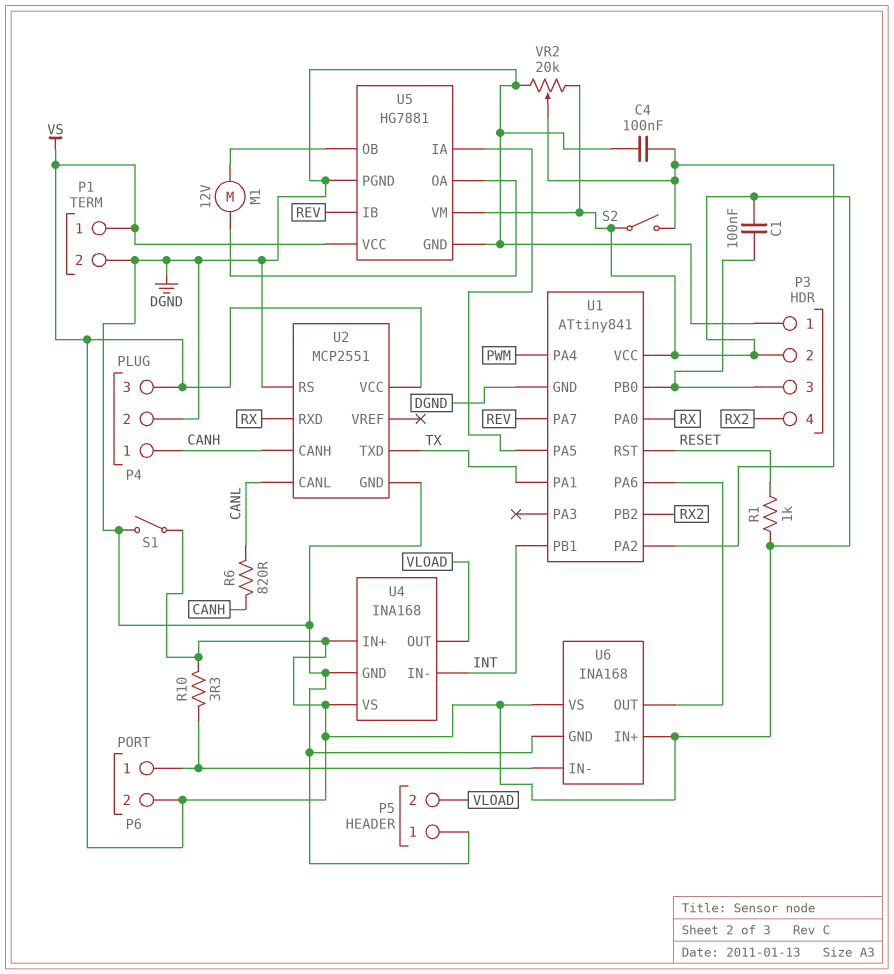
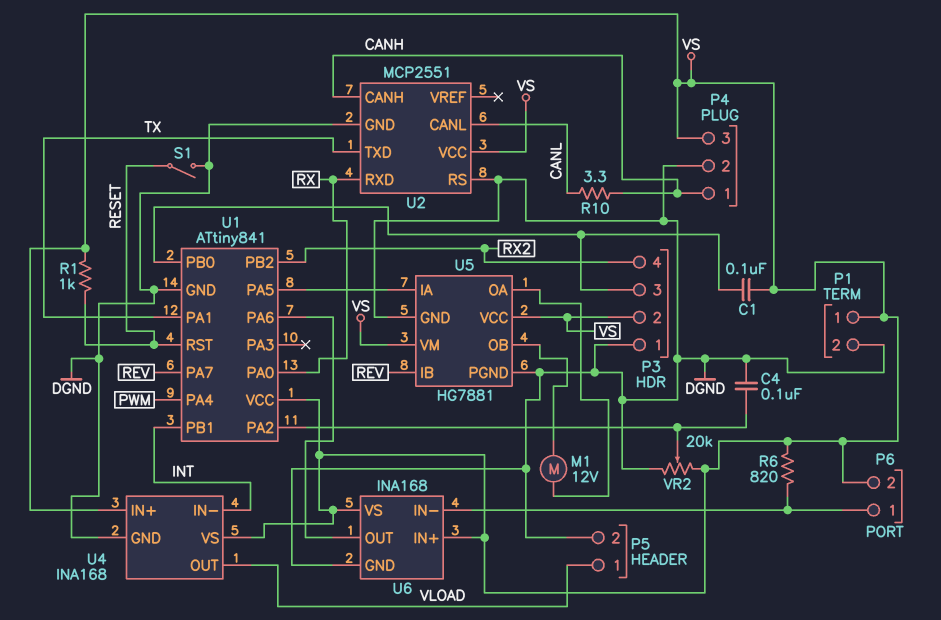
P5 pin 1: DGND -> VLOAD
P5 pin 2: VLOAD -> DGND
R6: 820 (CANH, CANL) -> 820 (P6/1, VS)
R10: 3.3 (P6/1, VS) -> 3.3 (CANH, CANL)
S1: switch (DGND, VS) -> switch (DGND, RESET)
S2: switch (U1/PA2, VS) -> none

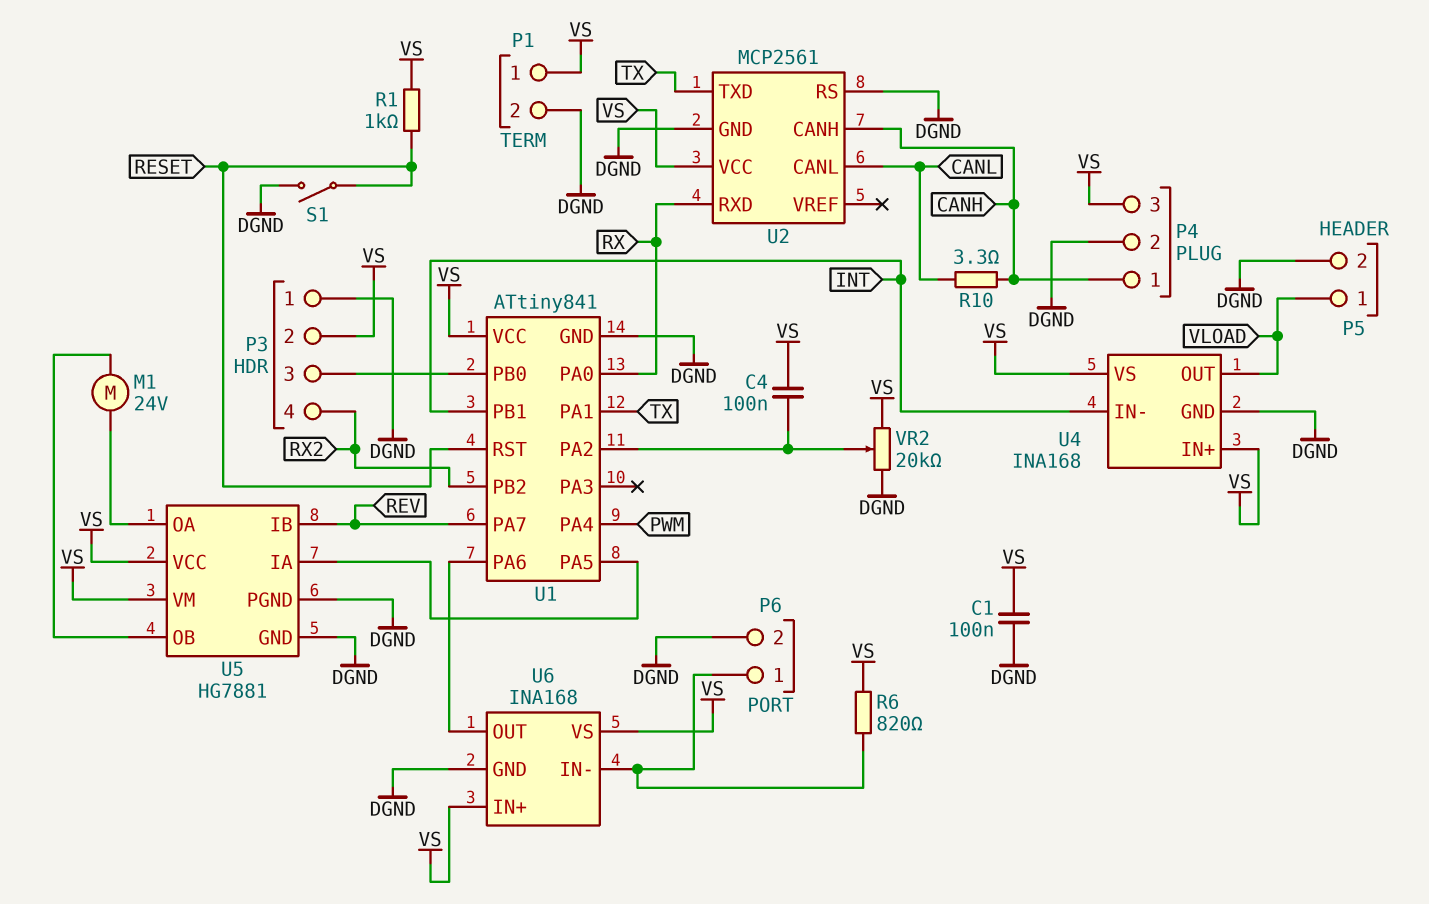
C1: 100nF (P3/3, VS) -> 100nF (DGND, VS)
C4: 100nF (DGND, U1/PA2) -> 100nF (U1/PA2, VS)
M1: motor 12V (U5/OA, U5/OB) -> motor 24V (U5/OA, U5/OB)
P6 pin 2: VS -> DGND
U2: MCP2551 -> MCP2561

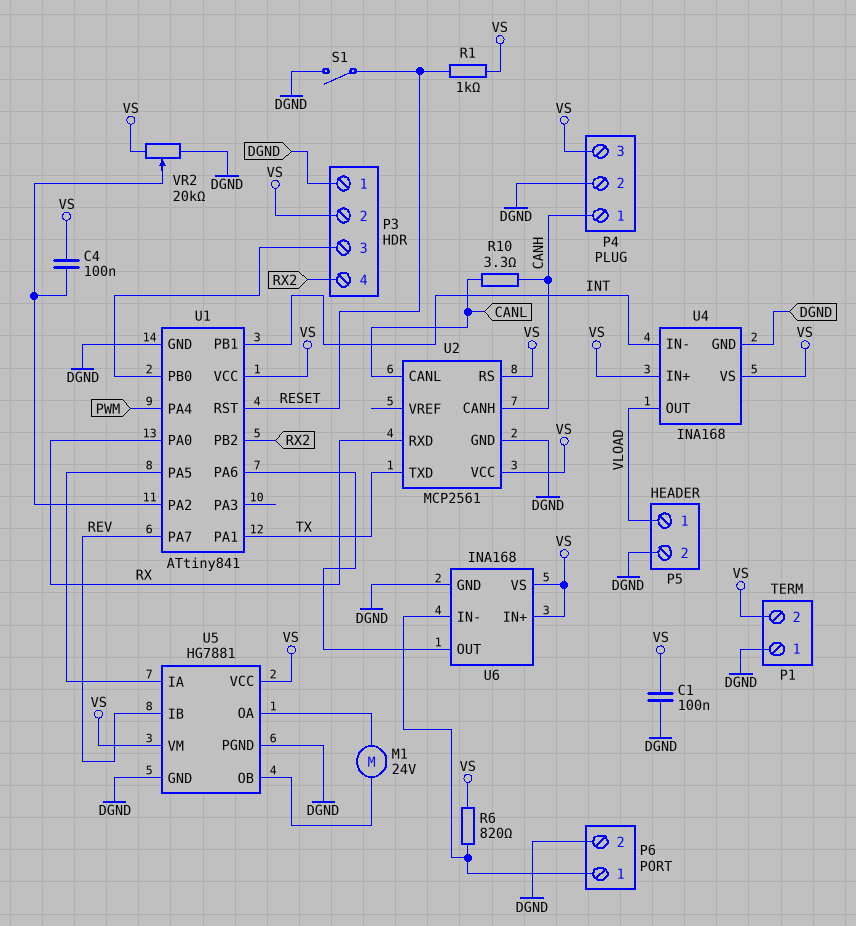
P1 pin 1: VS -> DGND
P1 pin 2: DGND -> VS
U2 pin RS: DGND -> VS

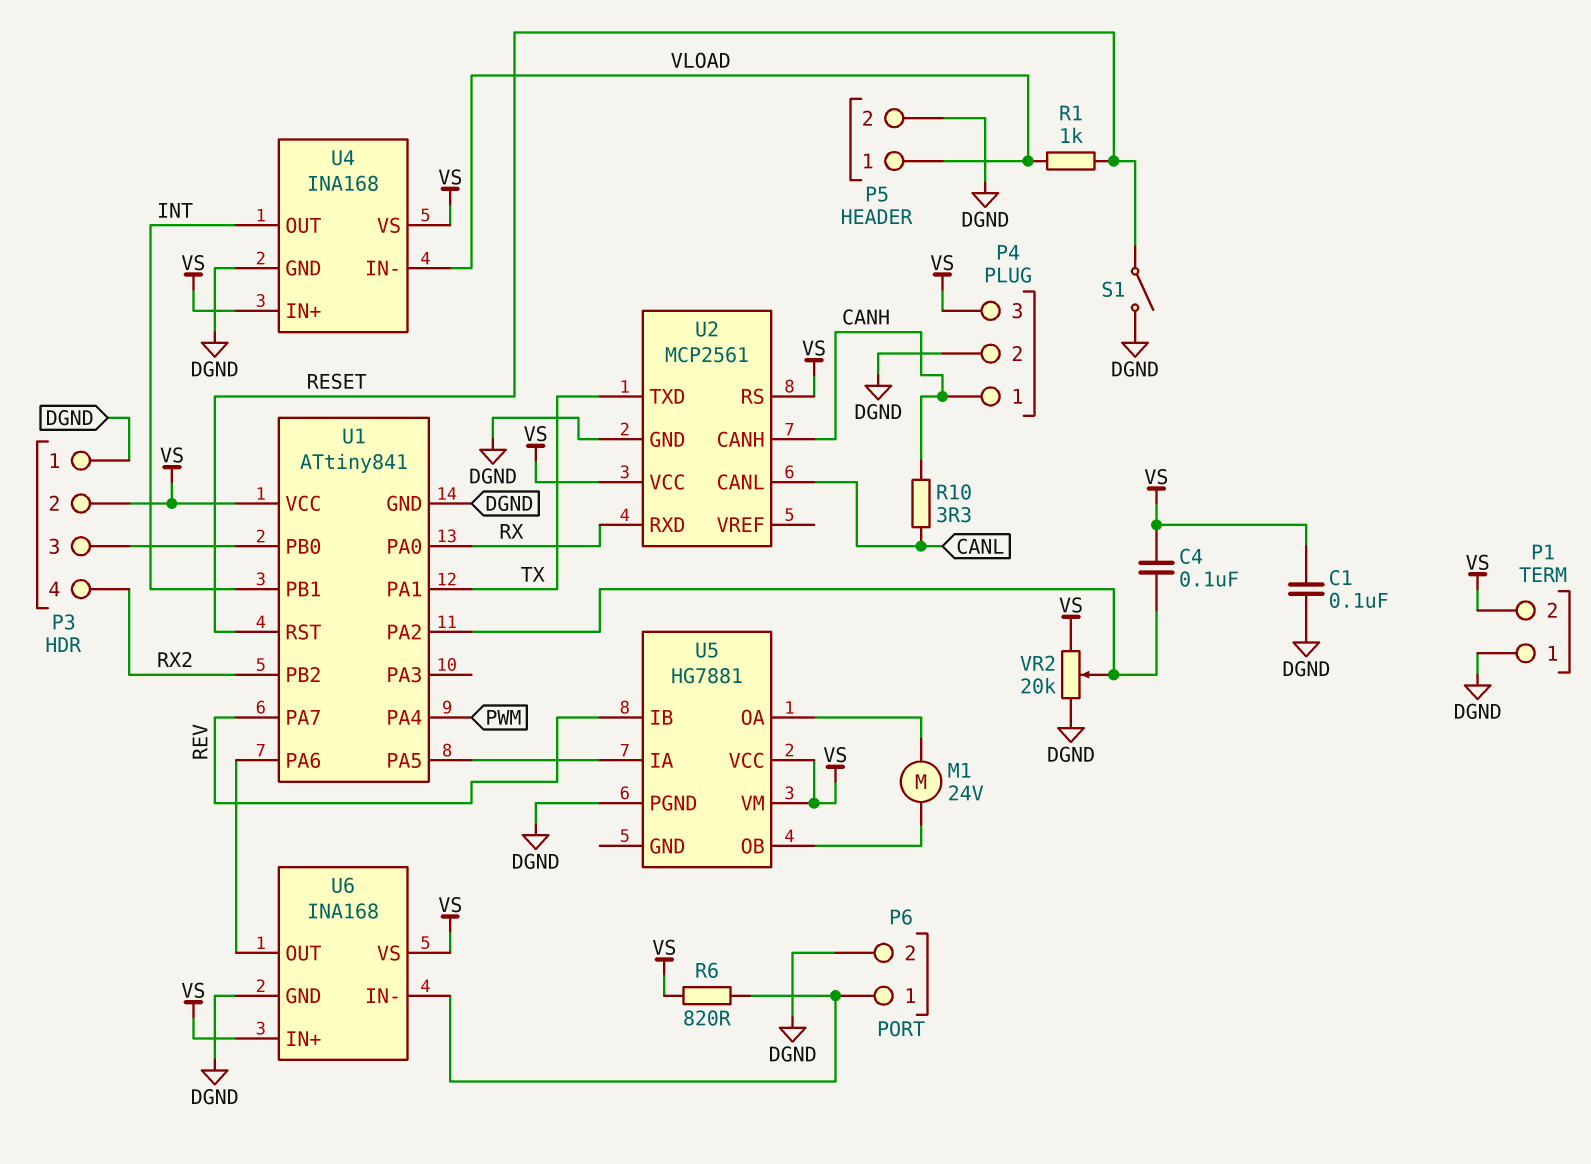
R1: 1k (RESET, VS) -> 1k (RESET, VLOAD)
U4 pin IN-: INT -> VLOAD
U4 pin OUT: VLOAD -> INT
U5 pin GND: DGND -> none

